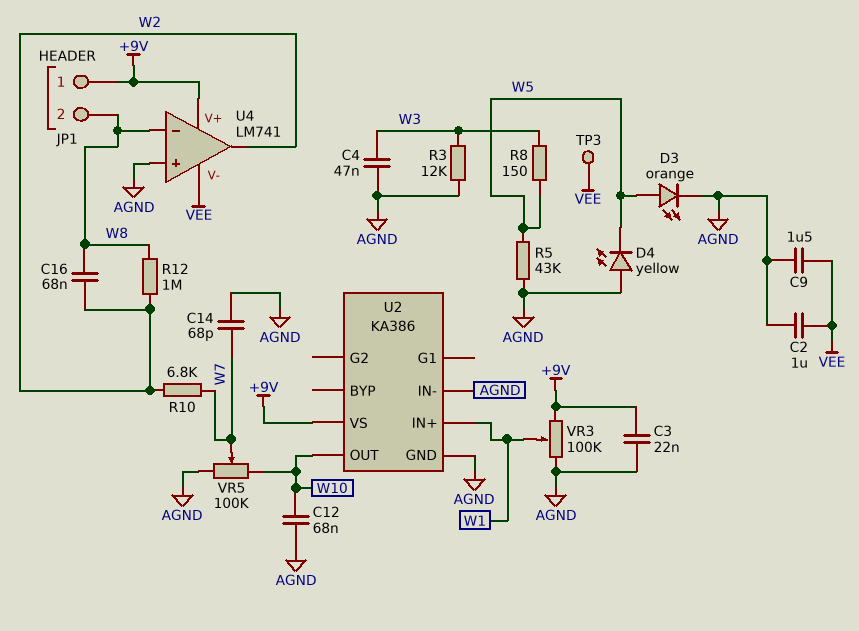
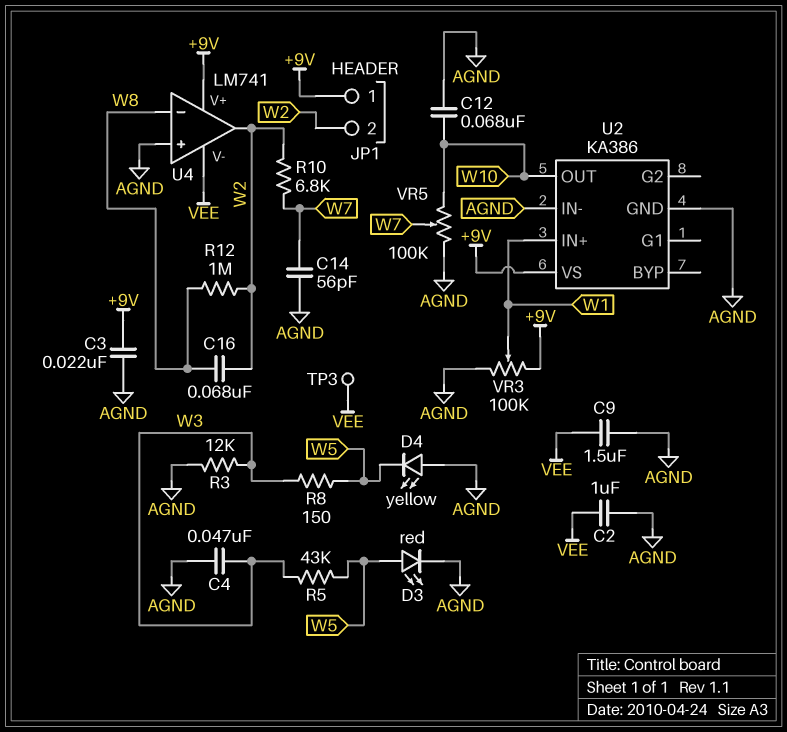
C14: 68pF (AGND, W7) -> 56pF (AGND, W7)
D3: LED orange (A W5, K AGND) -> LED red (A W5, K AGND)
JP1 pin 2: W8 -> W2
R5: 43k (AGND, W5) -> 43k (W3, W5)

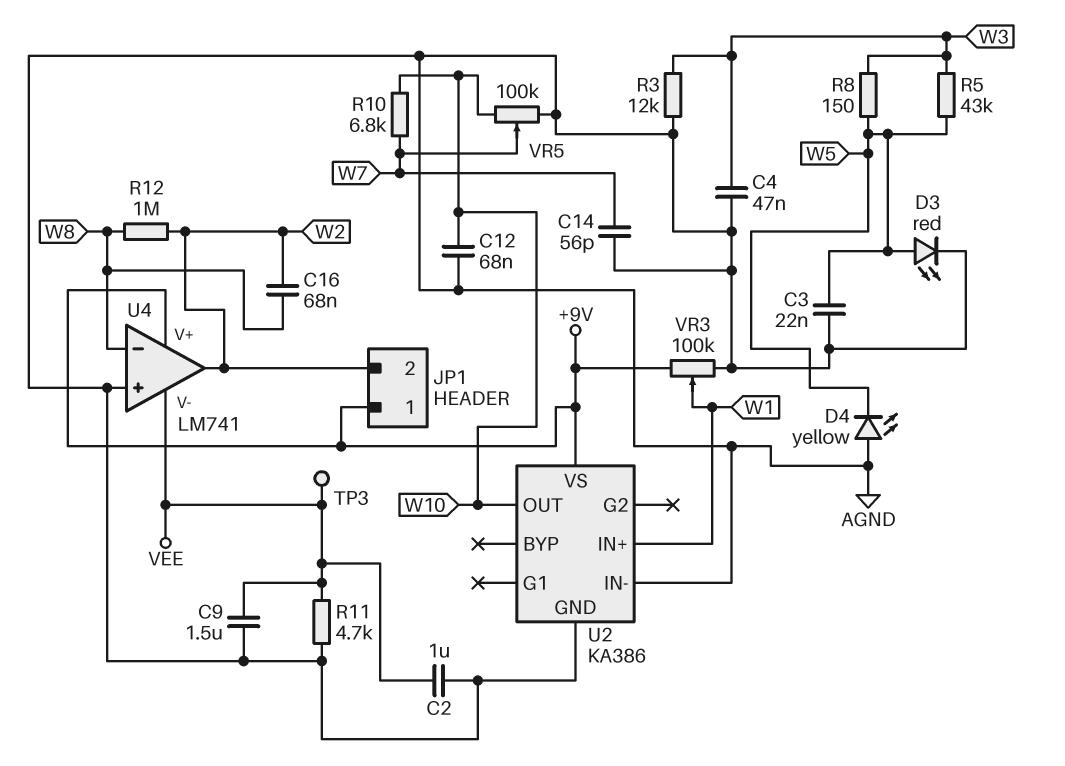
C3: 22nF (+9V, AGND) -> 22nF (AGND, W5)
R10: 6.8k (W2, W7) -> 6.8k (W7, W10)
R11: none -> 4.7k (AGND, VEE)

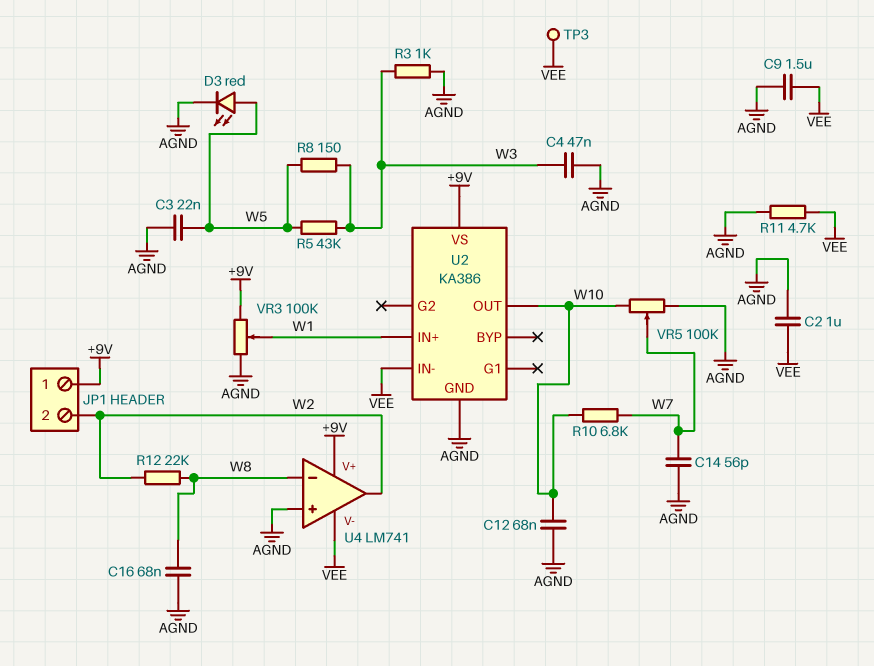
C16: 68nF (W2, W8) -> 68nF (AGND, W8)
D4: LED yellow (A AGND, K W5) -> none
R3: 12k (AGND, W3) -> 1k (AGND, W3)
R12: 1M (W2, W8) -> 22k (W2, W8)
U2 pin IN-: AGND -> VEE

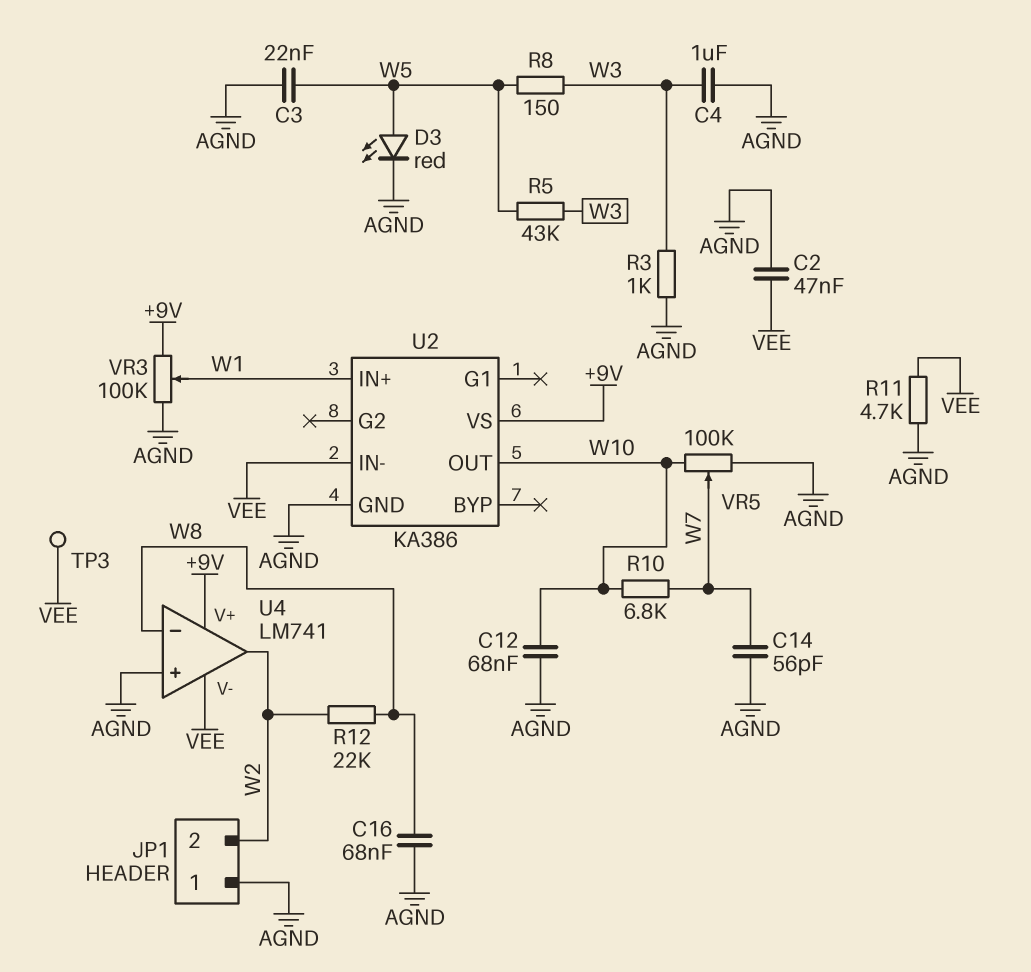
C2: 1uF (AGND, VEE) -> 47nF (AGND, VEE)
C4: 47nF (AGND, W3) -> 1uF (AGND, W3)
C9: 1.5uF (AGND, VEE) -> none
JP1 pin 1: +9V -> AGND

